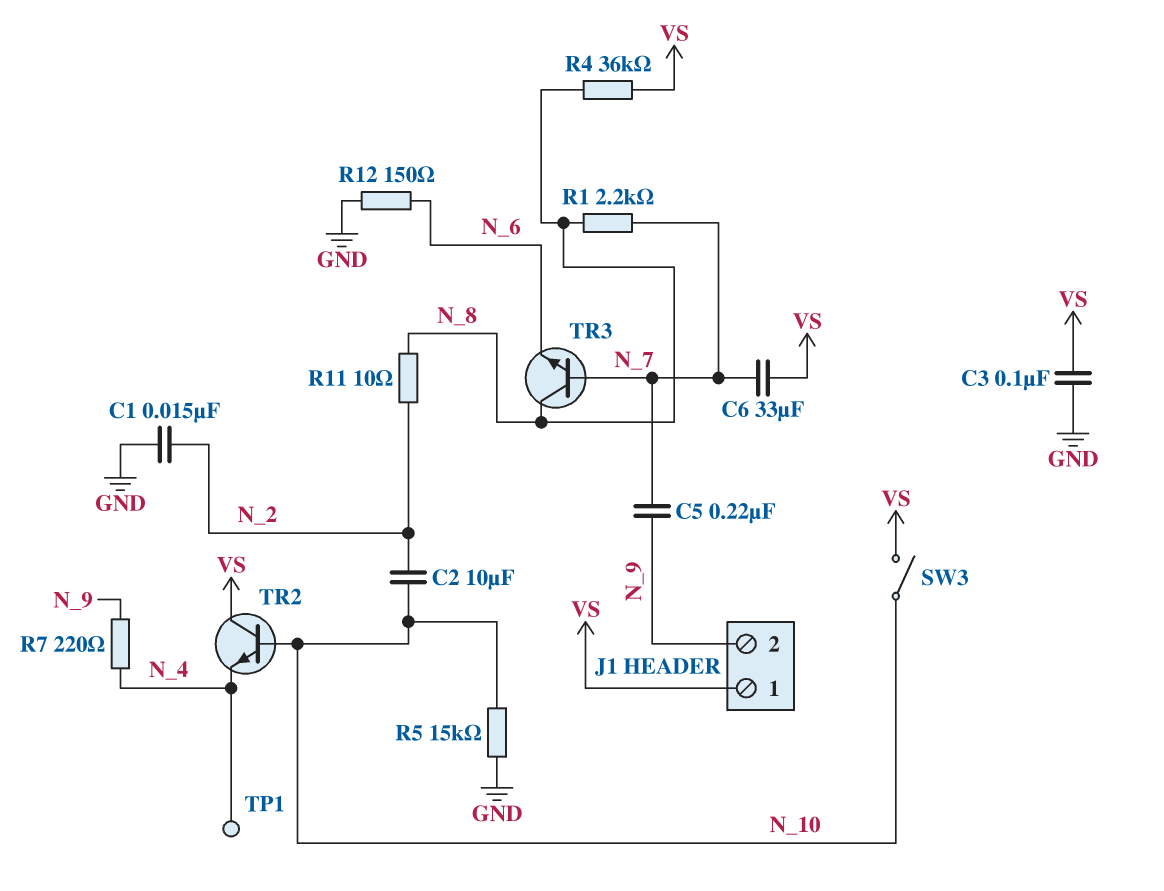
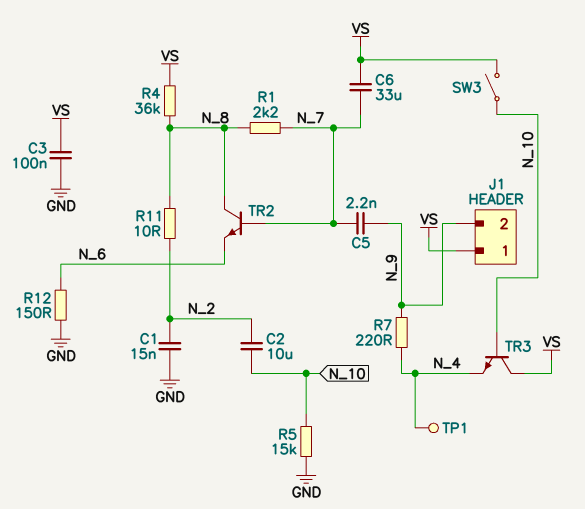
C5: 220nF (N_7, N_9) -> 2.2nF (N_7, N_9)
TR2: NPN (B N_10, C VS, E N_4) -> NPN (B N_7, C N_8, E N_6)
TR3: NPN (B N_7, C N_8, E N_6) -> NPN (B N_10, C VS, E N_4)

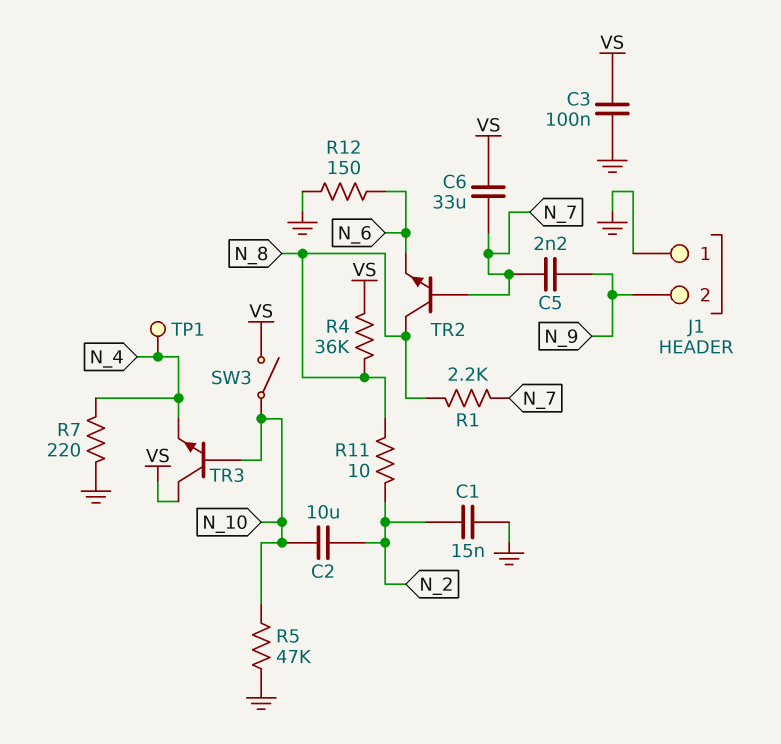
J1 pin 1: VS -> GND
R5: 15k (GND, N_10) -> 47k (GND, N_10)
R7: 220 (N_4, N_9) -> 220 (GND, N_4)

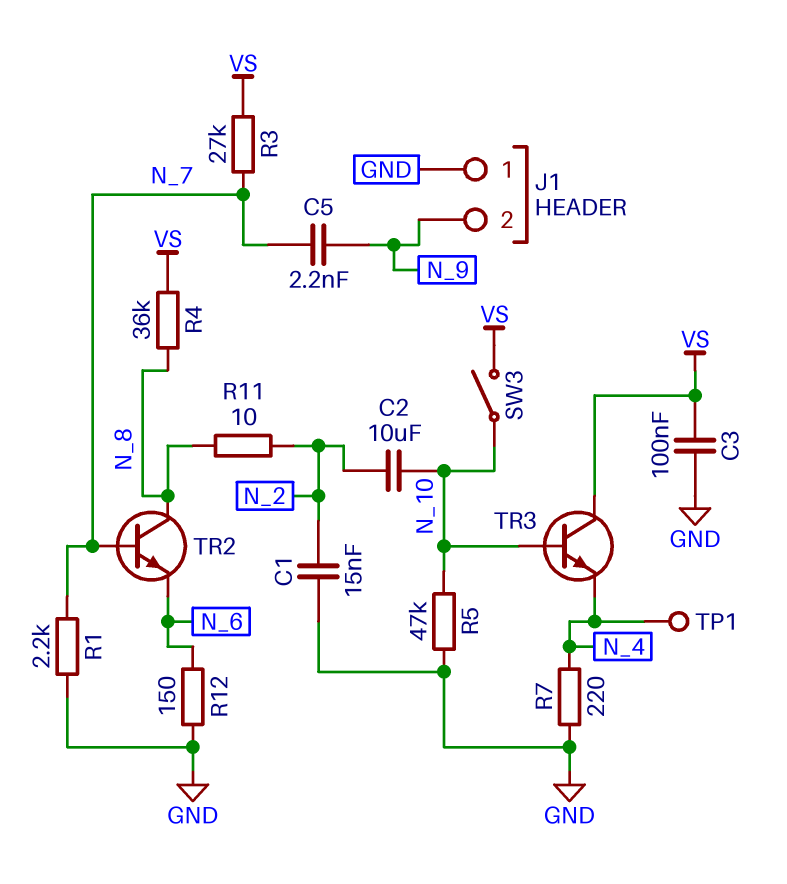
C6: 33uF (N_7, VS) -> none
R1: 2.2k (N_7, N_8) -> 2.2k (GND, N_7)
R3: none -> 27k (N_7, VS)

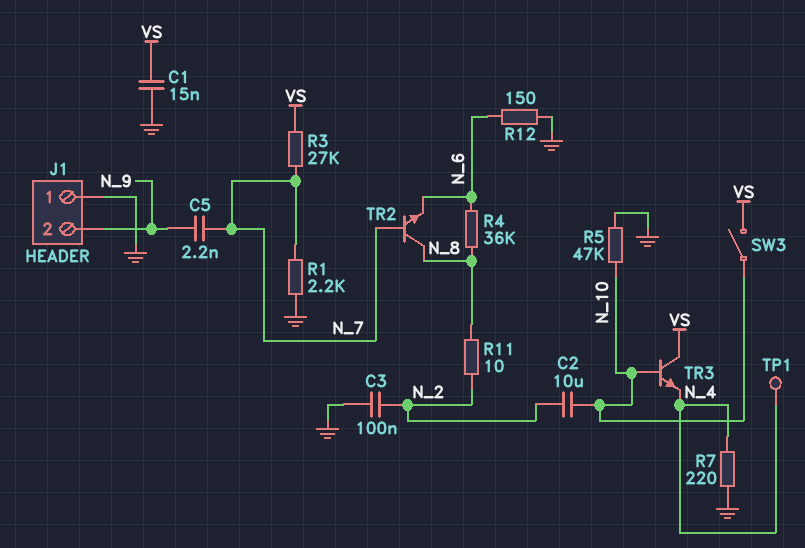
C1: 15nF (GND, N_2) -> 15nF (GND, VS)
C3: 100nF (GND, VS) -> 100nF (GND, N_2)
R4: 36k (N_8, VS) -> 36k (N_6, N_8)

